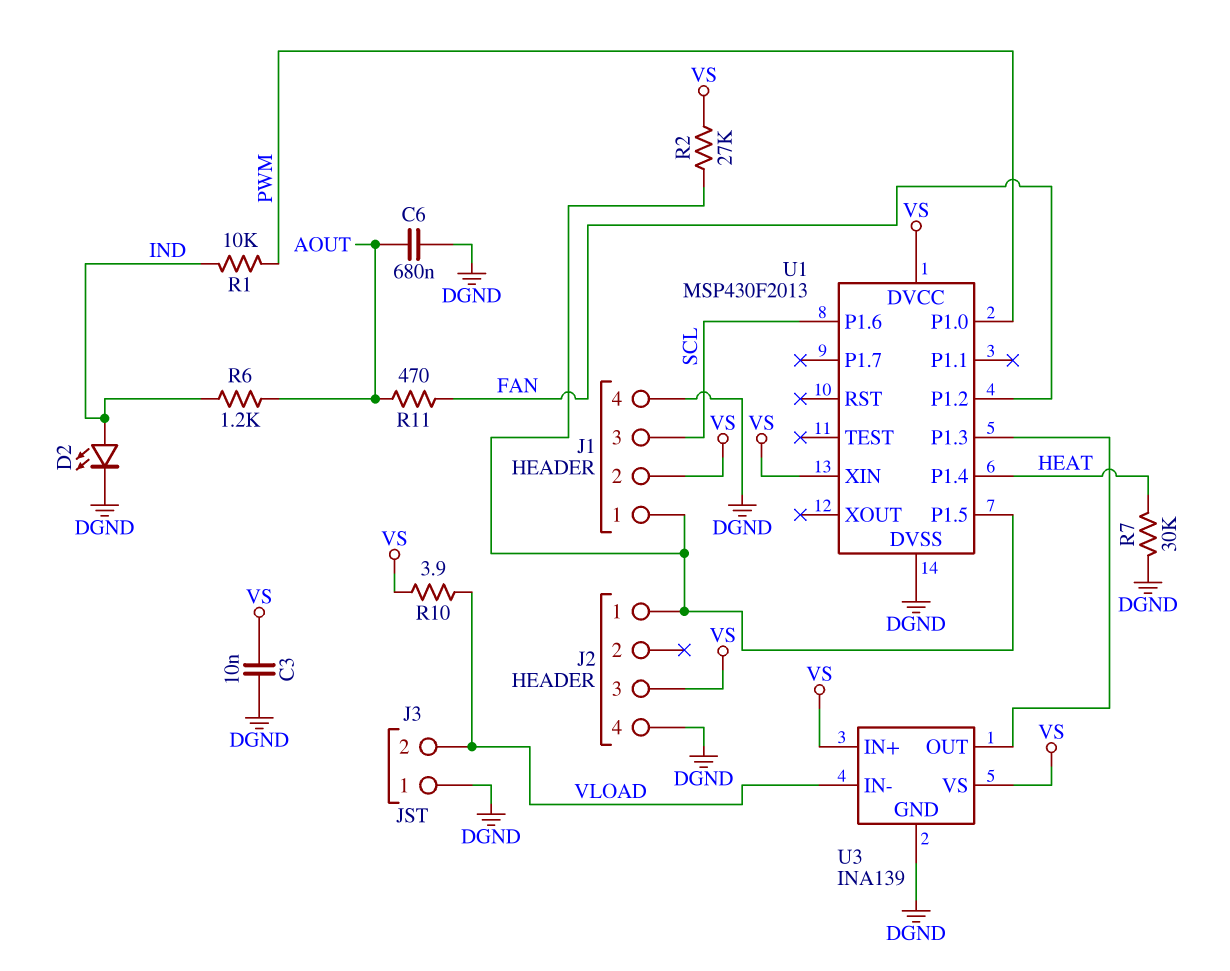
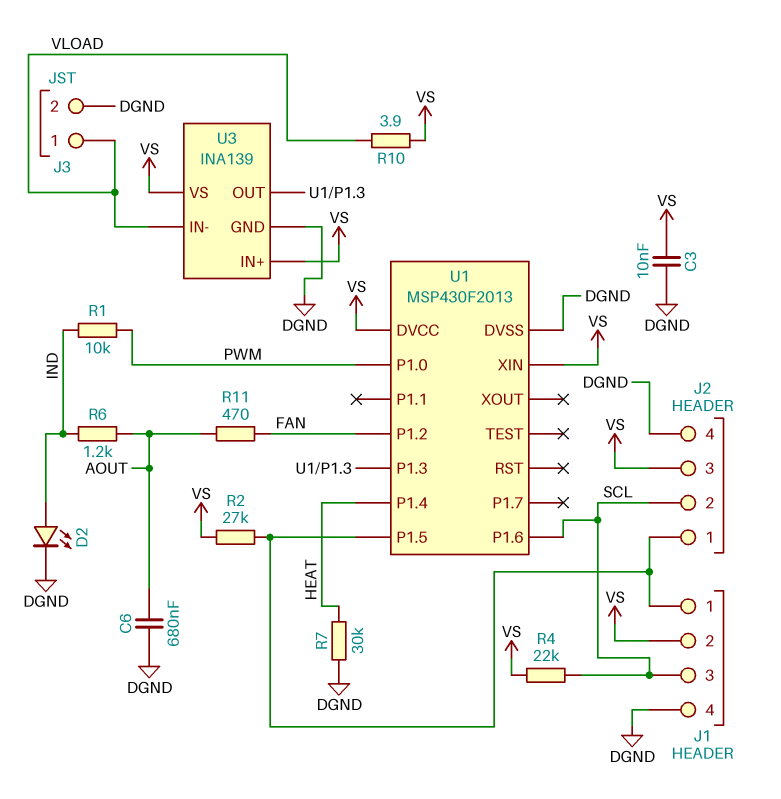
J2 pin 2: none -> SCL
J3 pin 1: DGND -> VLOAD
J3 pin 2: VLOAD -> DGND
R4: none -> 22k (SCL, VS)

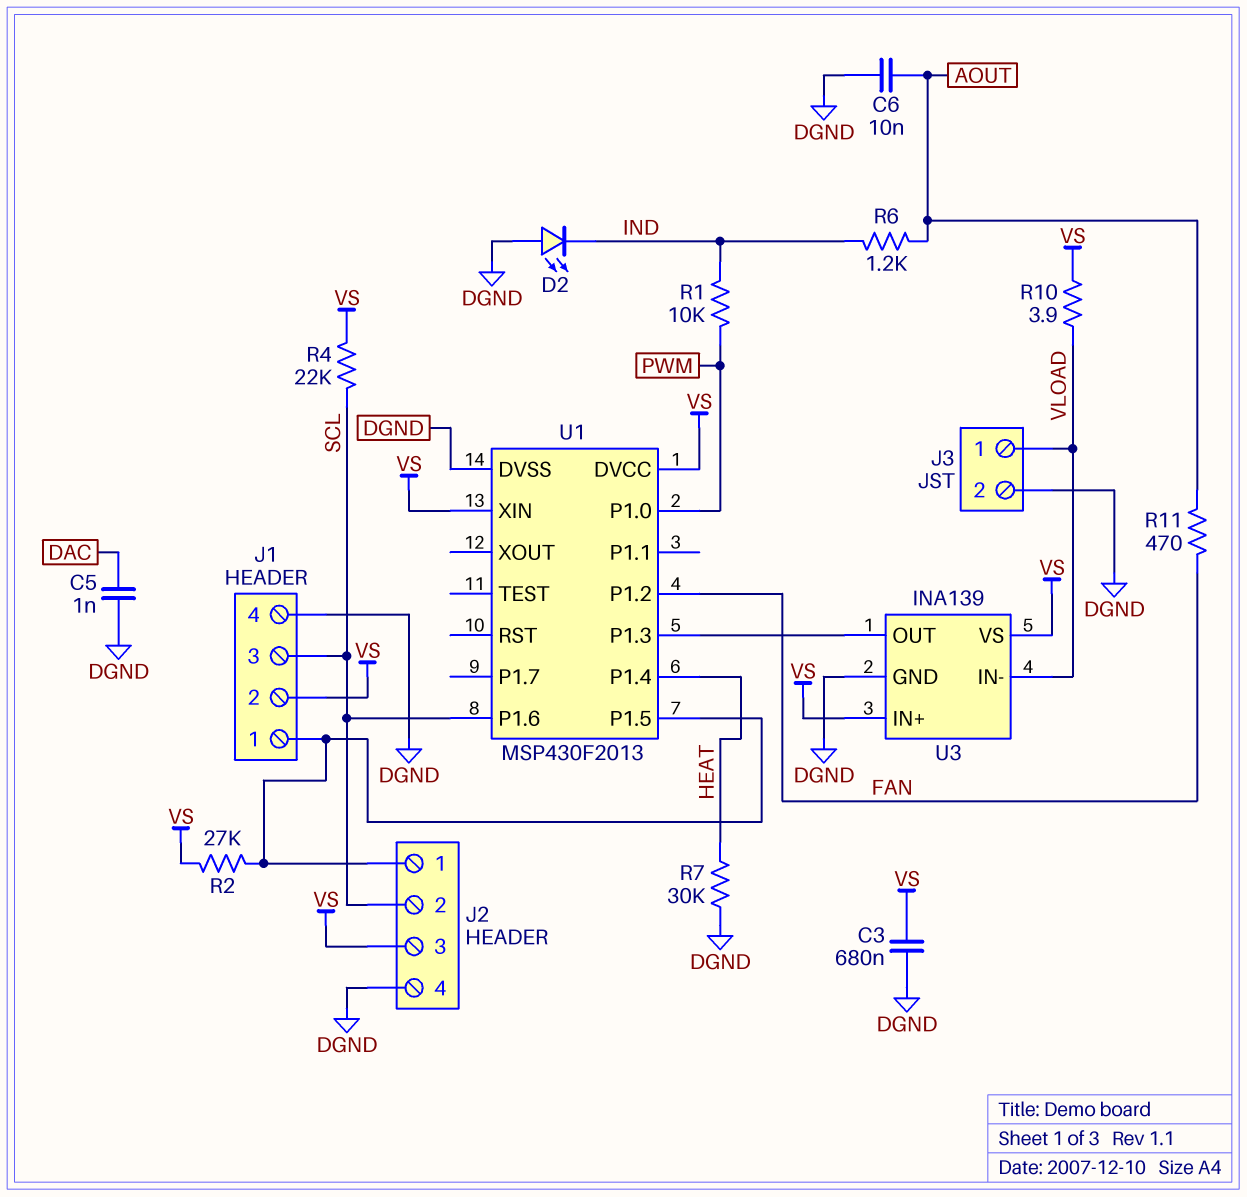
C3: 10nF (DGND, VS) -> 680nF (DGND, VS)
C5: none -> 1nF (DAC, DGND)
C6: 680nF (AOUT, DGND) -> 10nF (AOUT, DGND)
D2: LED (A IND, K DGND) -> LED (A DGND, K IND)

